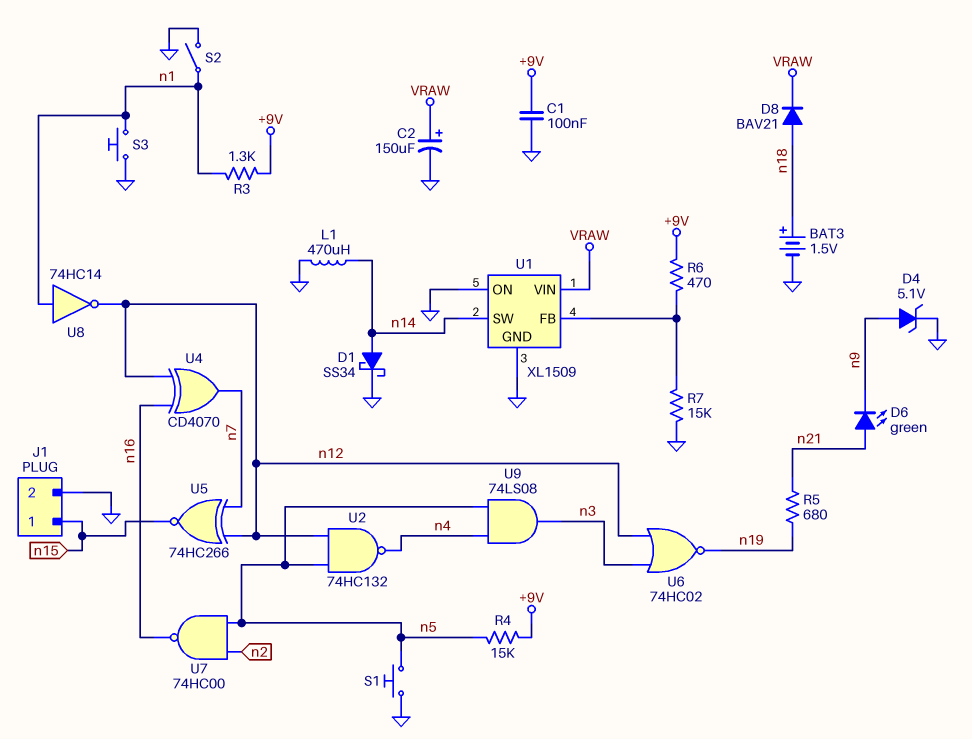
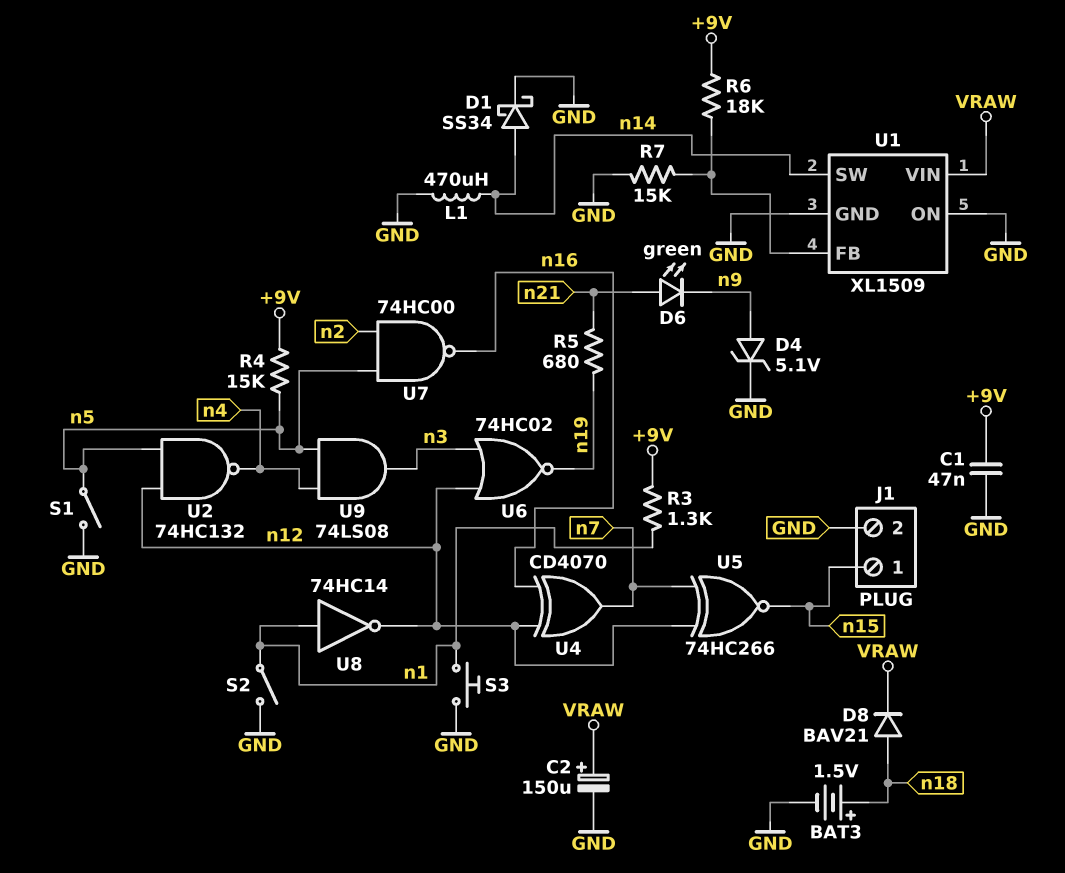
C1: 100nF (+9V, GND) -> 47nF (+9V, GND)
R6: 470 (+9V, U1/FB) -> 18k (+9V, U1/FB)
S1: button (GND, n5) -> switch (GND, n5)

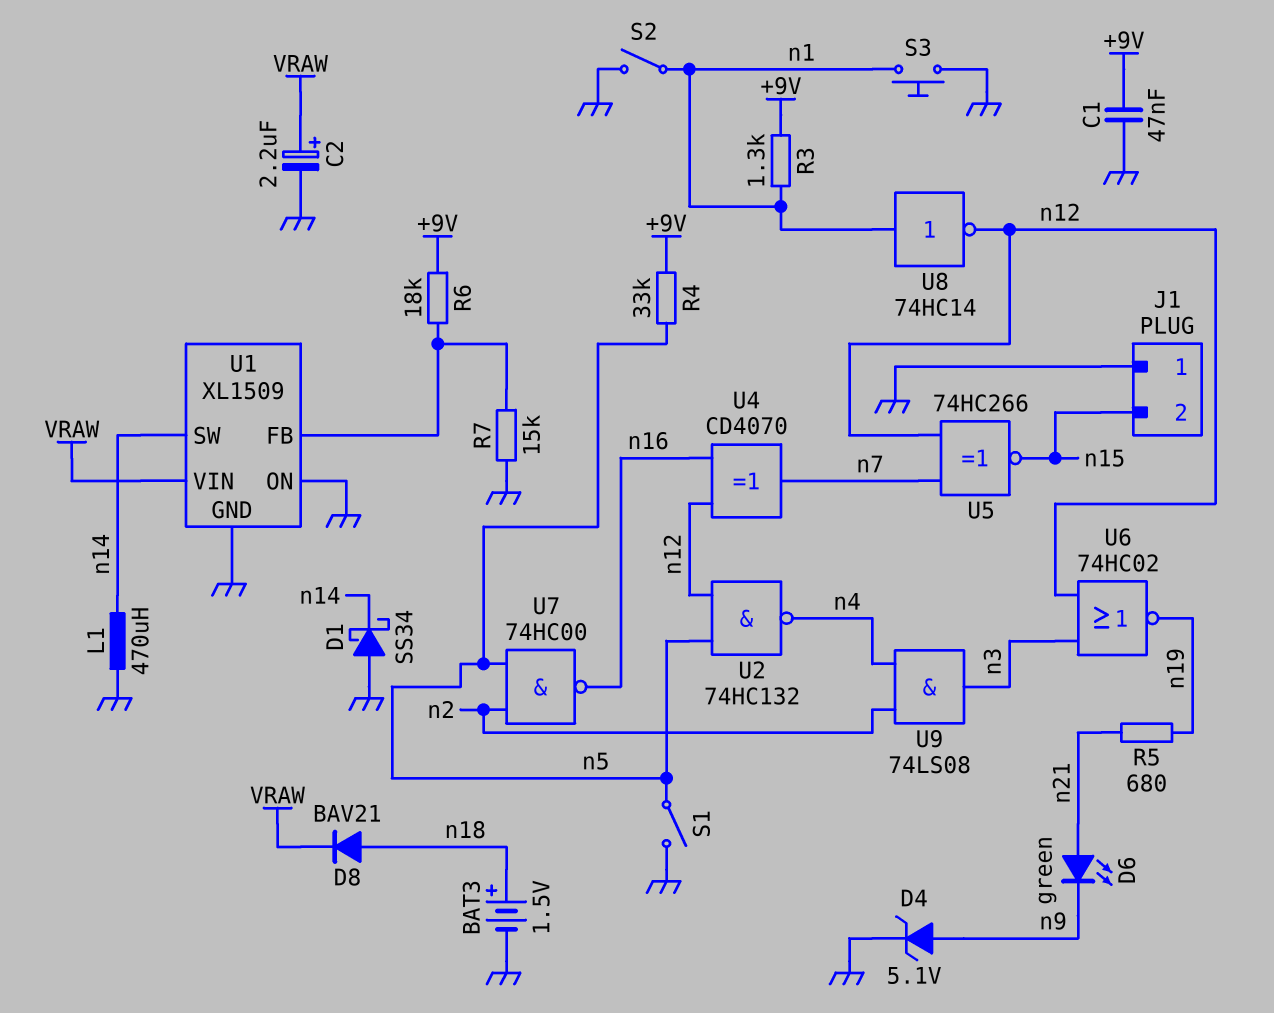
C2: 150uF (plus VRAW, minus GND) -> 2.2uF (plus VRAW, minus GND)
D1: schottky SS34 (A n14, K GND) -> schottky SS34 (A GND, K n14)
J1 pin 1: n15 -> GND
J1 pin 2: GND -> n15
R4: 15k (+9V, n5) -> 33k (+9V, n5)
U9: AND 74LS08 (in n4, in n5, out n3) -> AND 74LS08 (in n2, in n4, out n3)

